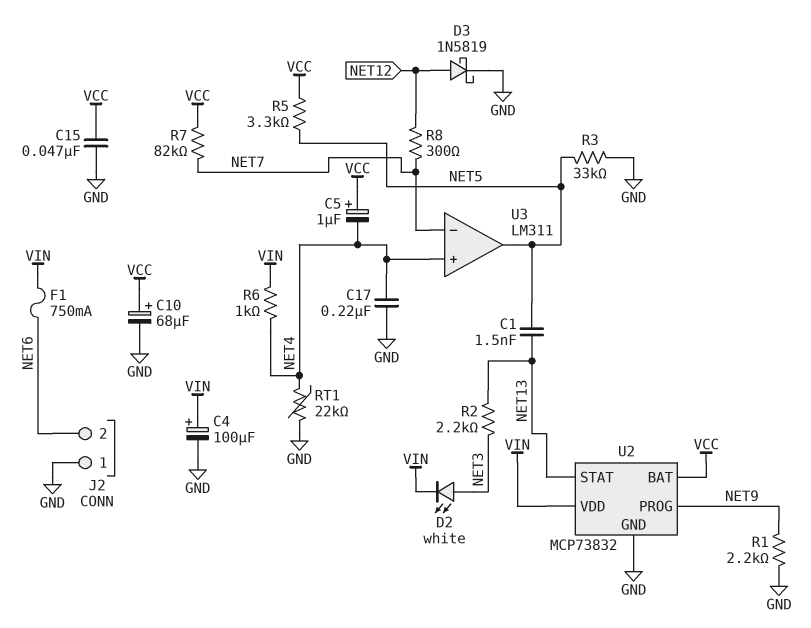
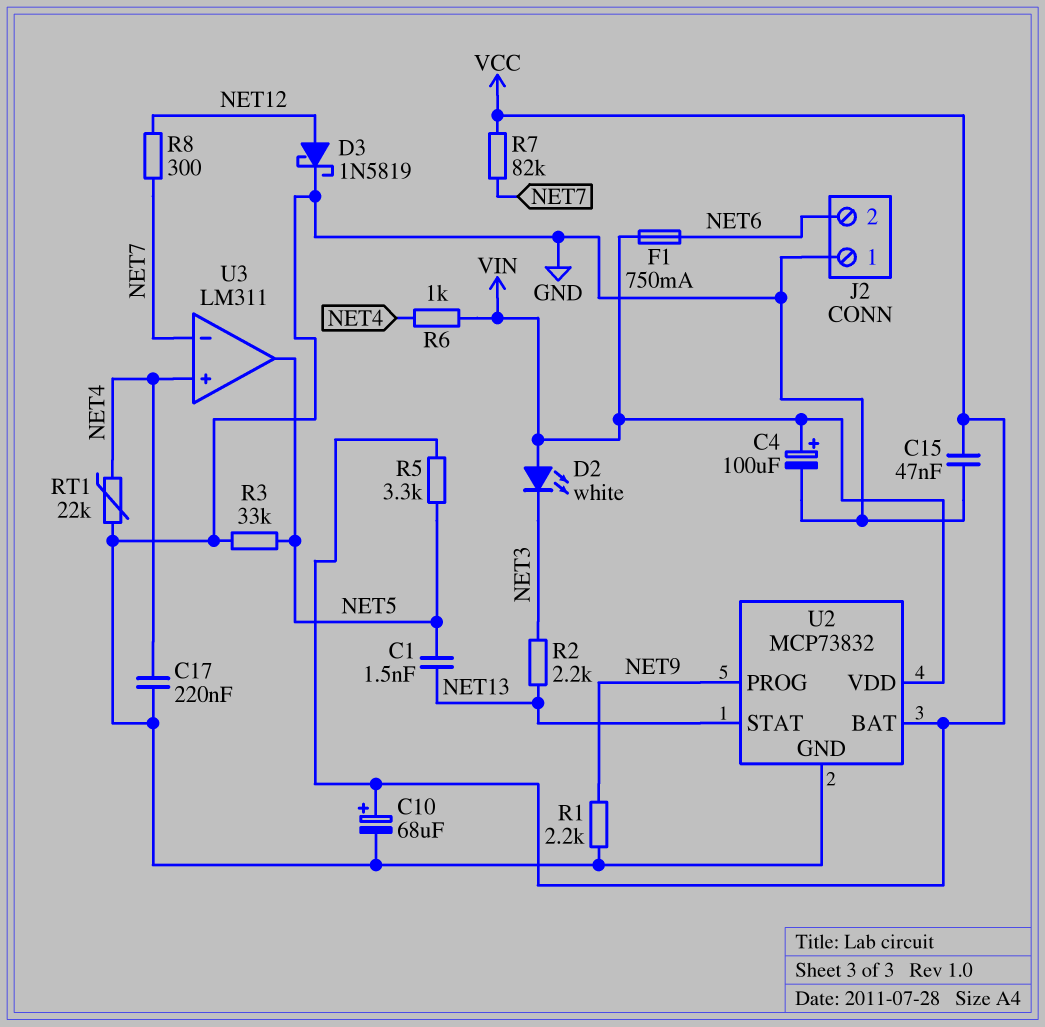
C5: 1uF (plus VCC, minus NET4) -> none
D2: LED white (A NET3, K VIN) -> LED white (A VIN, K NET3)

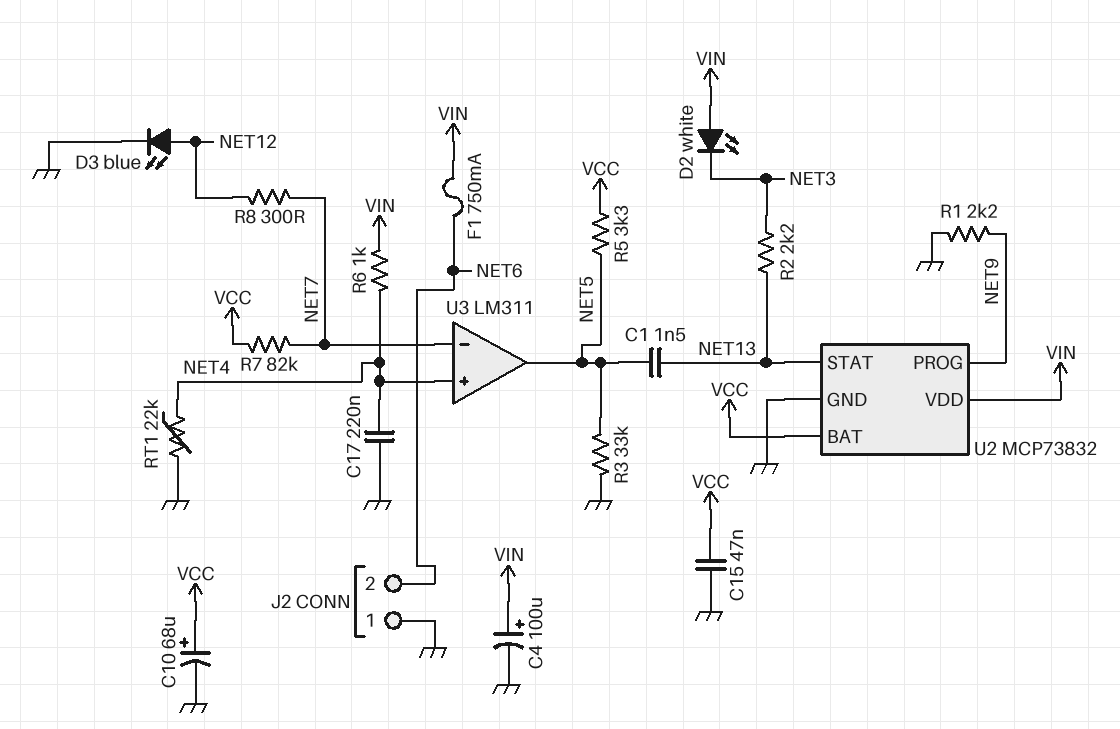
D3: schottky 1N5819 (A NET12, K GND) -> LED blue (A NET12, K GND)

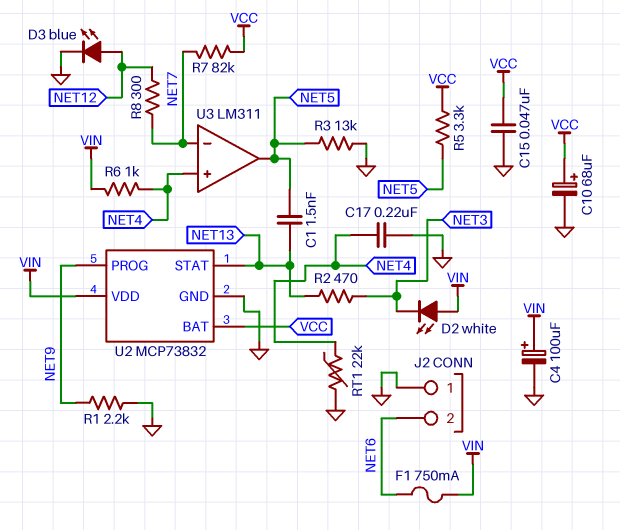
R2: 2.2k (NET3, NET13) -> 470 (NET3, NET13)
R3: 33k (GND, NET5) -> 13k (GND, NET5)

